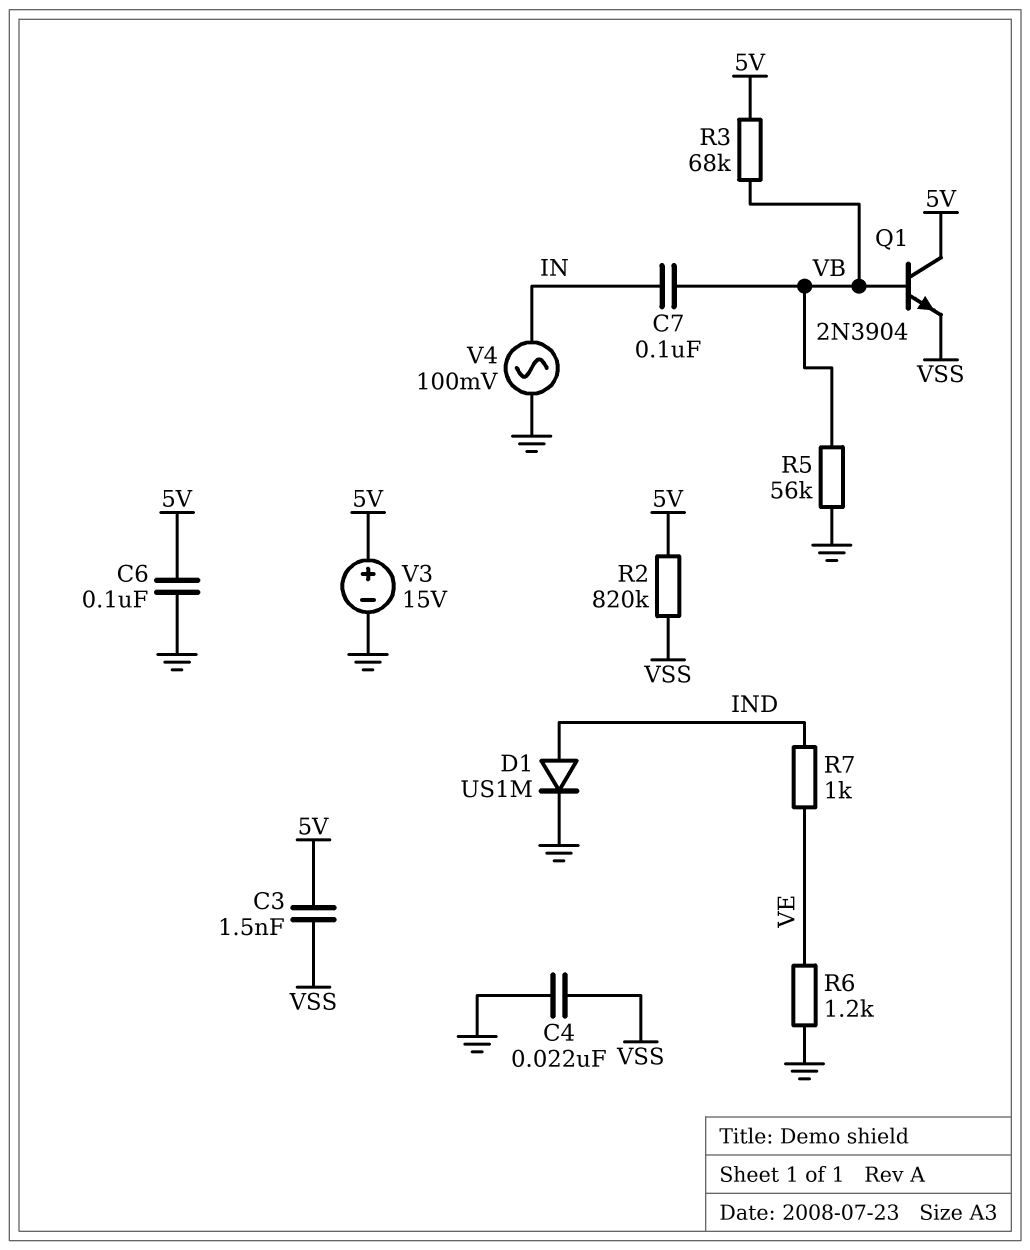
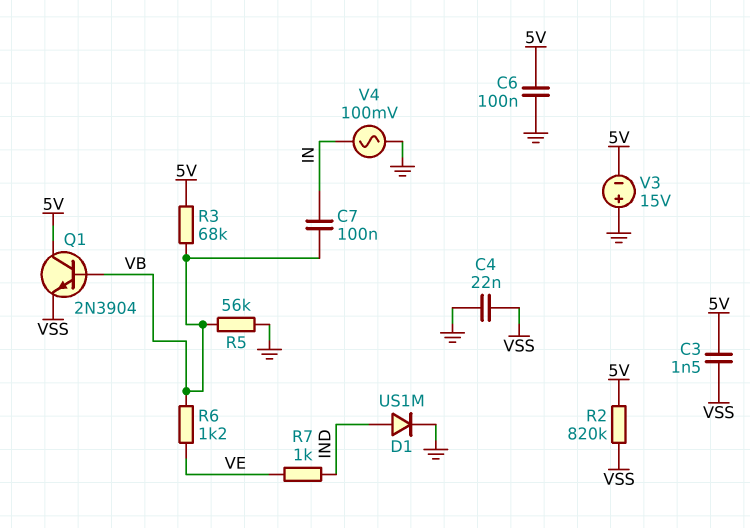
R6: 1.2k (GND, VE) -> 1.2k (VB, VE)
V3: 15V (plus 5V, minus GND) -> 15V (plus GND, minus 5V)

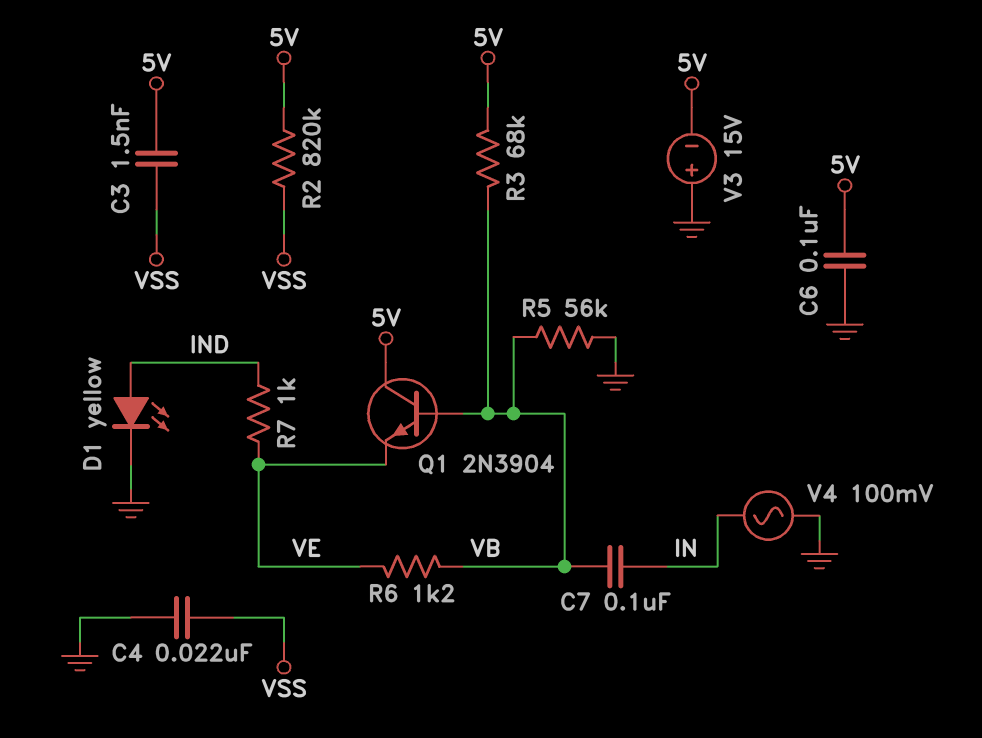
D1: diode US1M (A IND, K GND) -> LED yellow (A IND, K GND)
Q1: NPN 2N3904 (B VB, C 5V, E VSS) -> NPN 2N3904 (B VB, C 5V, E VE)

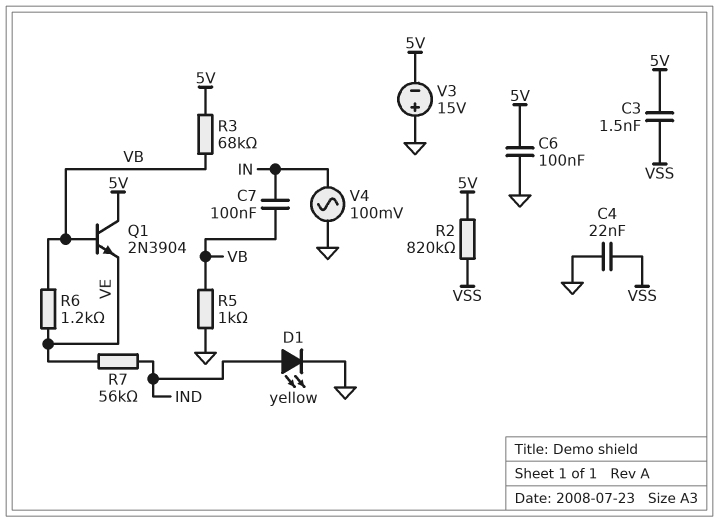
R5: 56k (GND, VB) -> 1k (GND, VB)
R7: 1k (IND, VE) -> 56k (IND, VE)

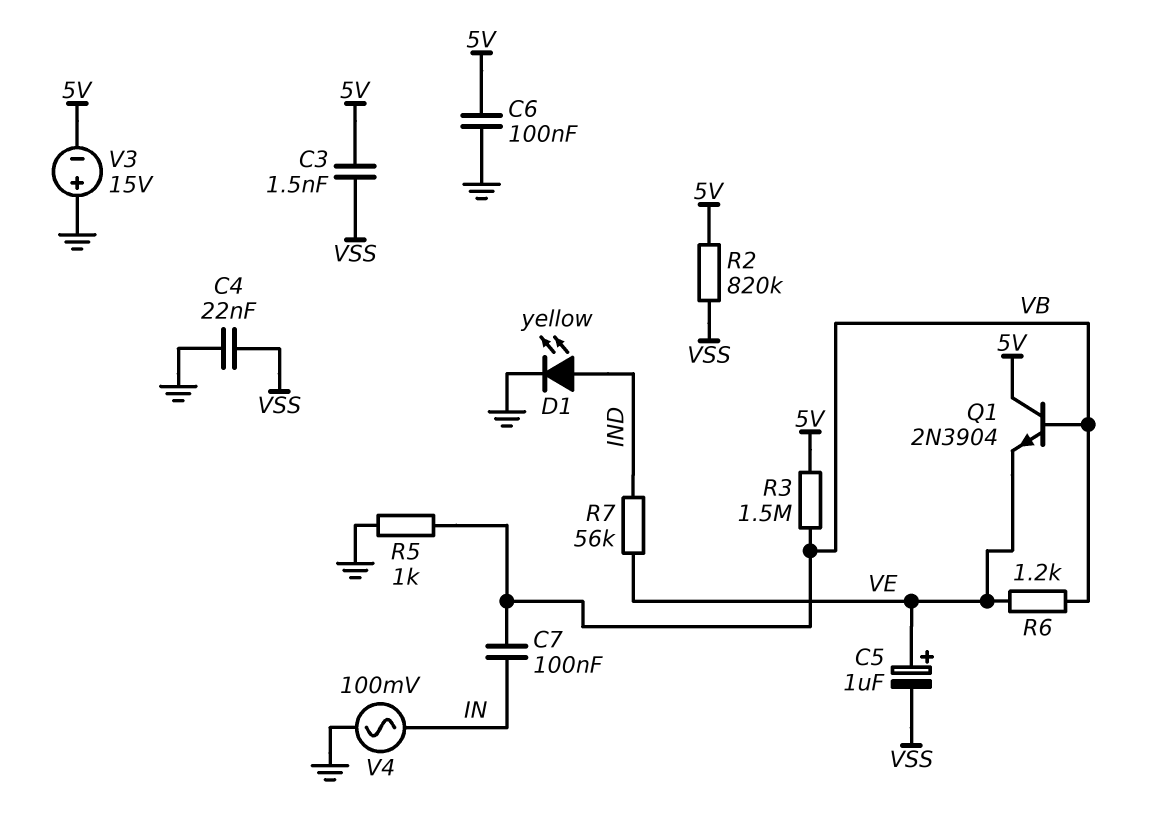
C5: none -> 1uF (plus VE, minus VSS)
R3: 68k (5V, VB) -> 1.5M (5V, VB)

